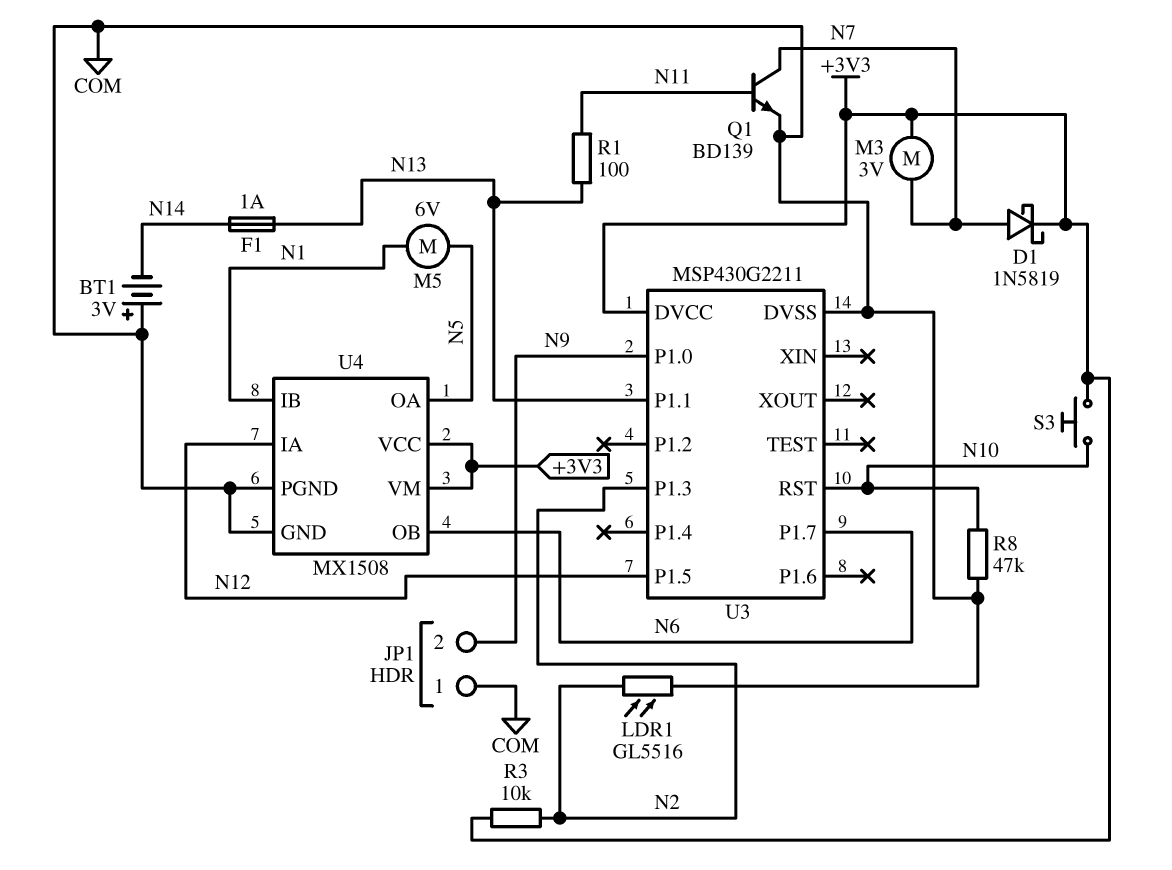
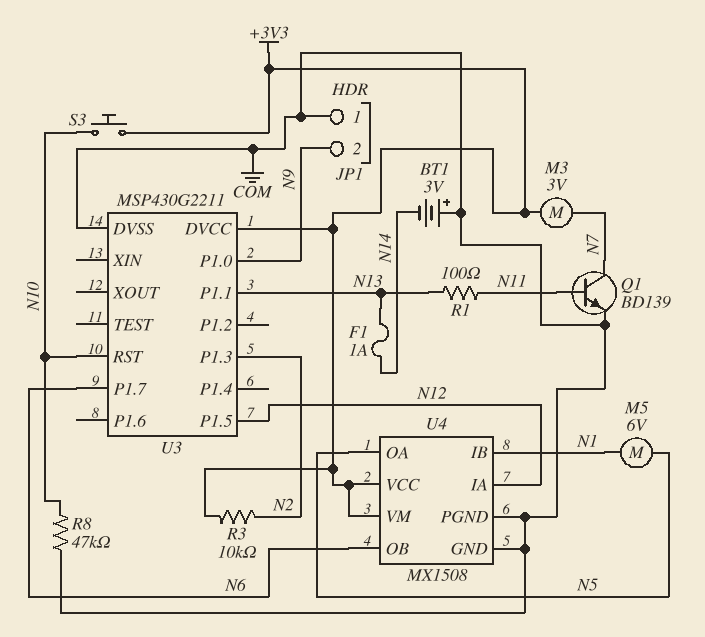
D1: schottky 1N5819 (A N7, K +3V3) -> none
LDR1: GL5516 (COM, N2) -> none

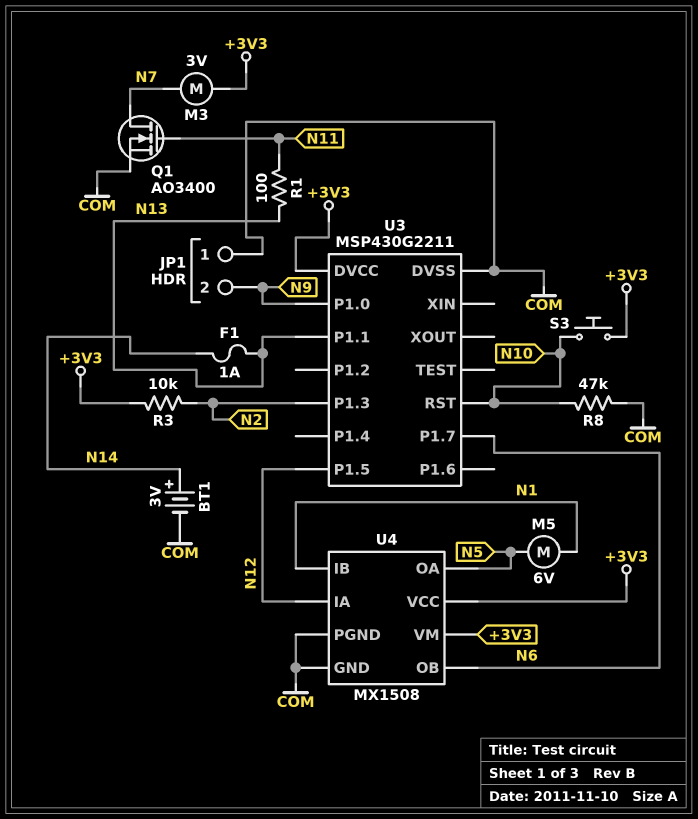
BT1: 3V (plus COM, minus N14) -> 3V (plus N14, minus COM)
Q1: NPN BD139 (B N11, C N7, E COM) -> NMOS AO3400 (G N11, D N7, S COM)

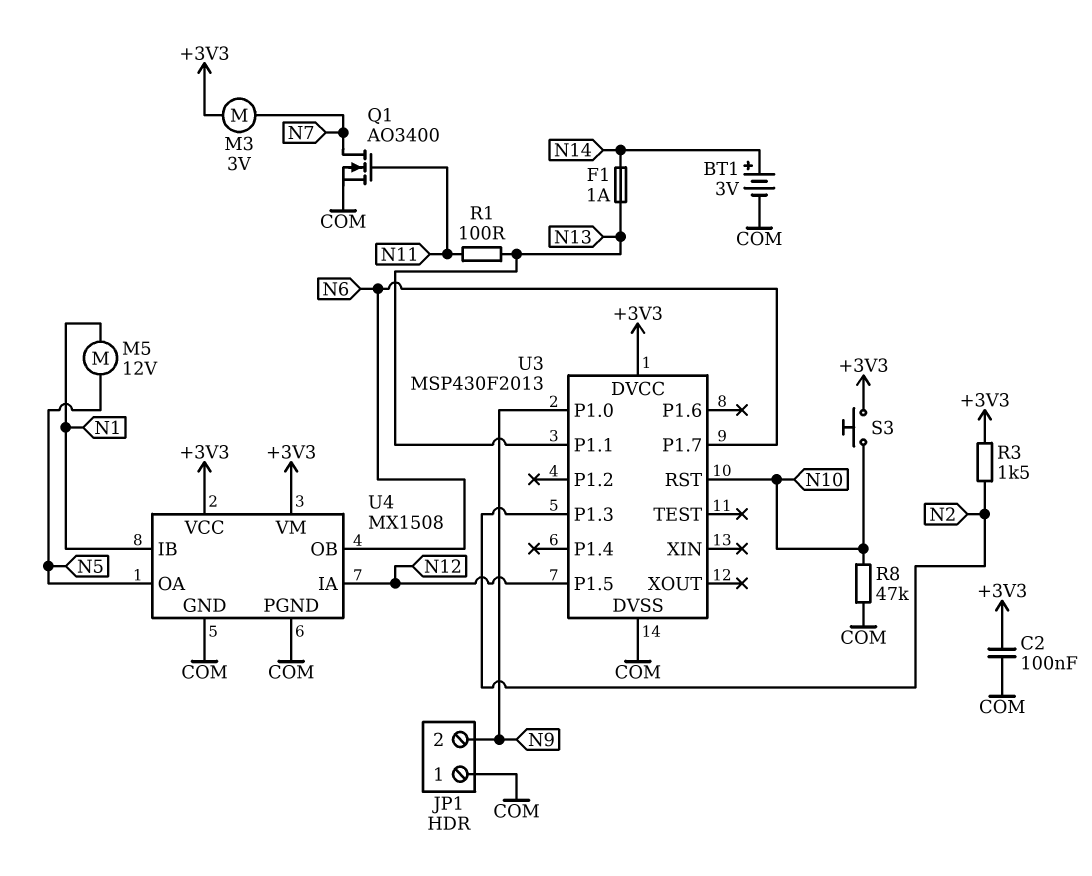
C2: none -> 100nF (+3V3, COM)
M5: motor 6V (N1, N5) -> motor 12V (N1, N5)
R3: 10k (+3V3, N2) -> 1.5k (+3V3, N2)
U3: MSP430G2211 -> MSP430F2013

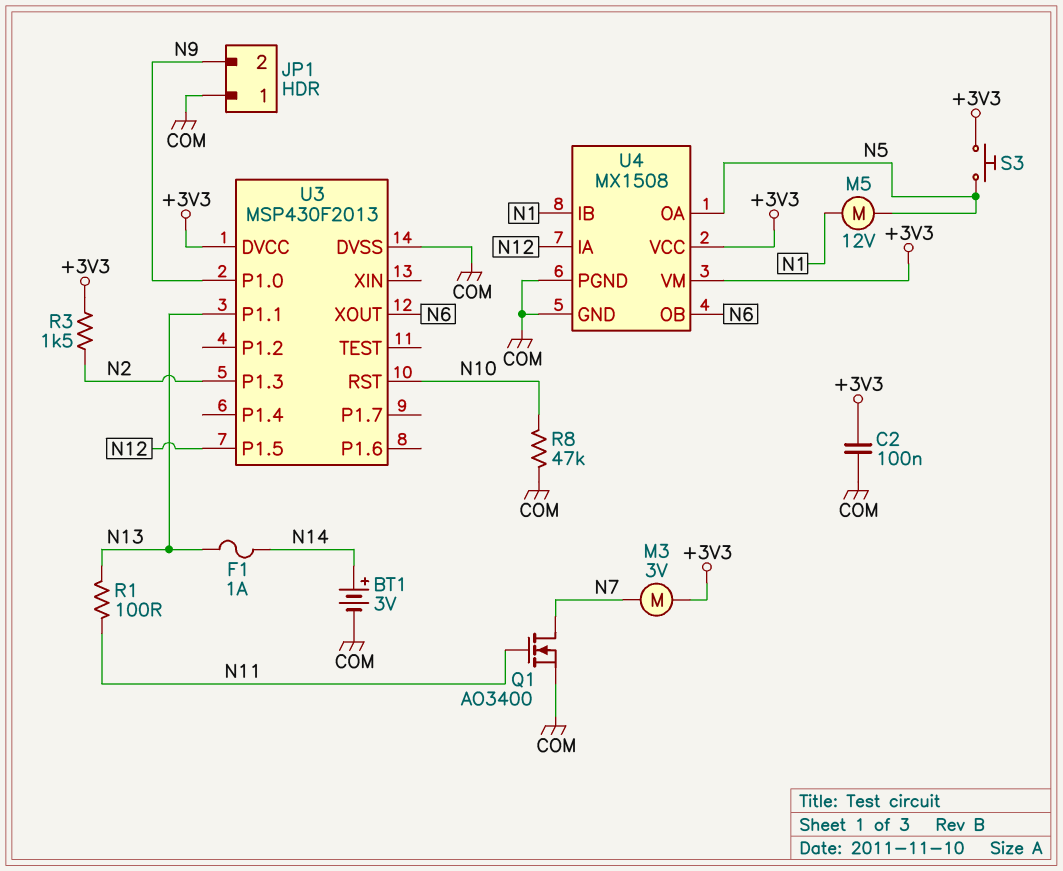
S3: button (+3V3, N10) -> button (+3V3, N5)
U3 pin P1.7: N6 -> none
U3 pin XOUT: none -> N6

